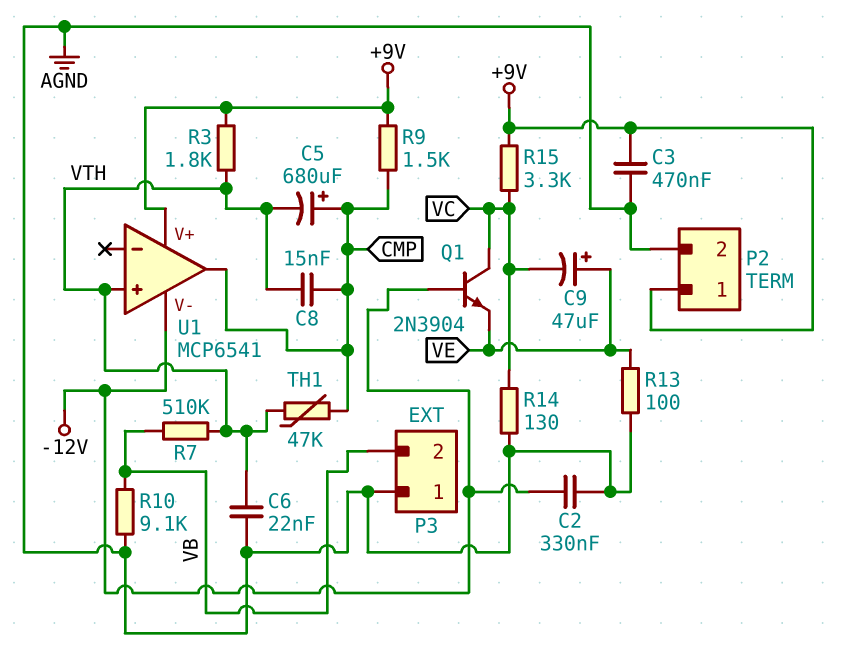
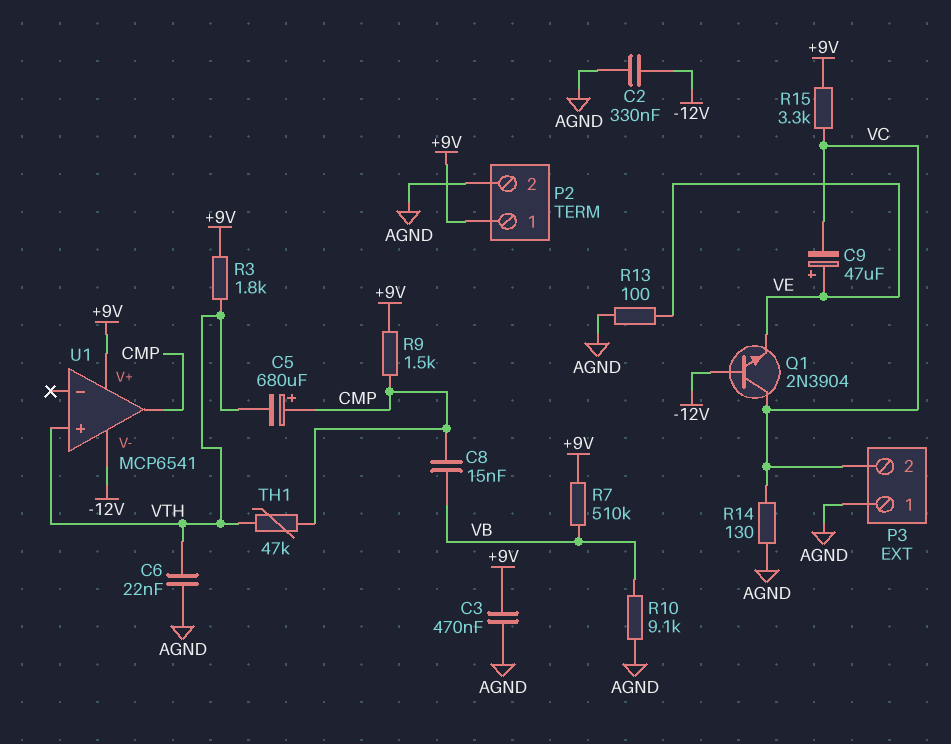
C8: 15nF (CMP, VTH) -> 15nF (CMP, VB)
P3 pin 2: VB -> VC
R7: 510k (VB, VTH) -> 510k (+9V, VB)

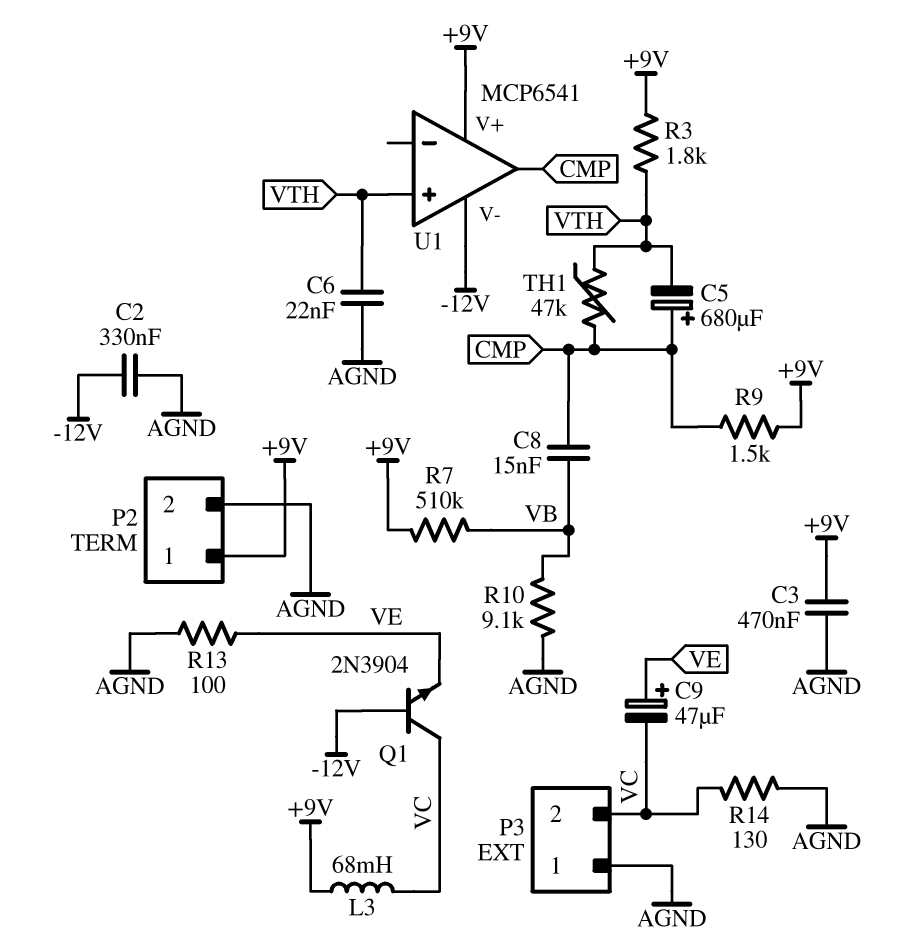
L3: none -> 68mH (+9V, VC)
R15: 3.3k (+9V, VC) -> none

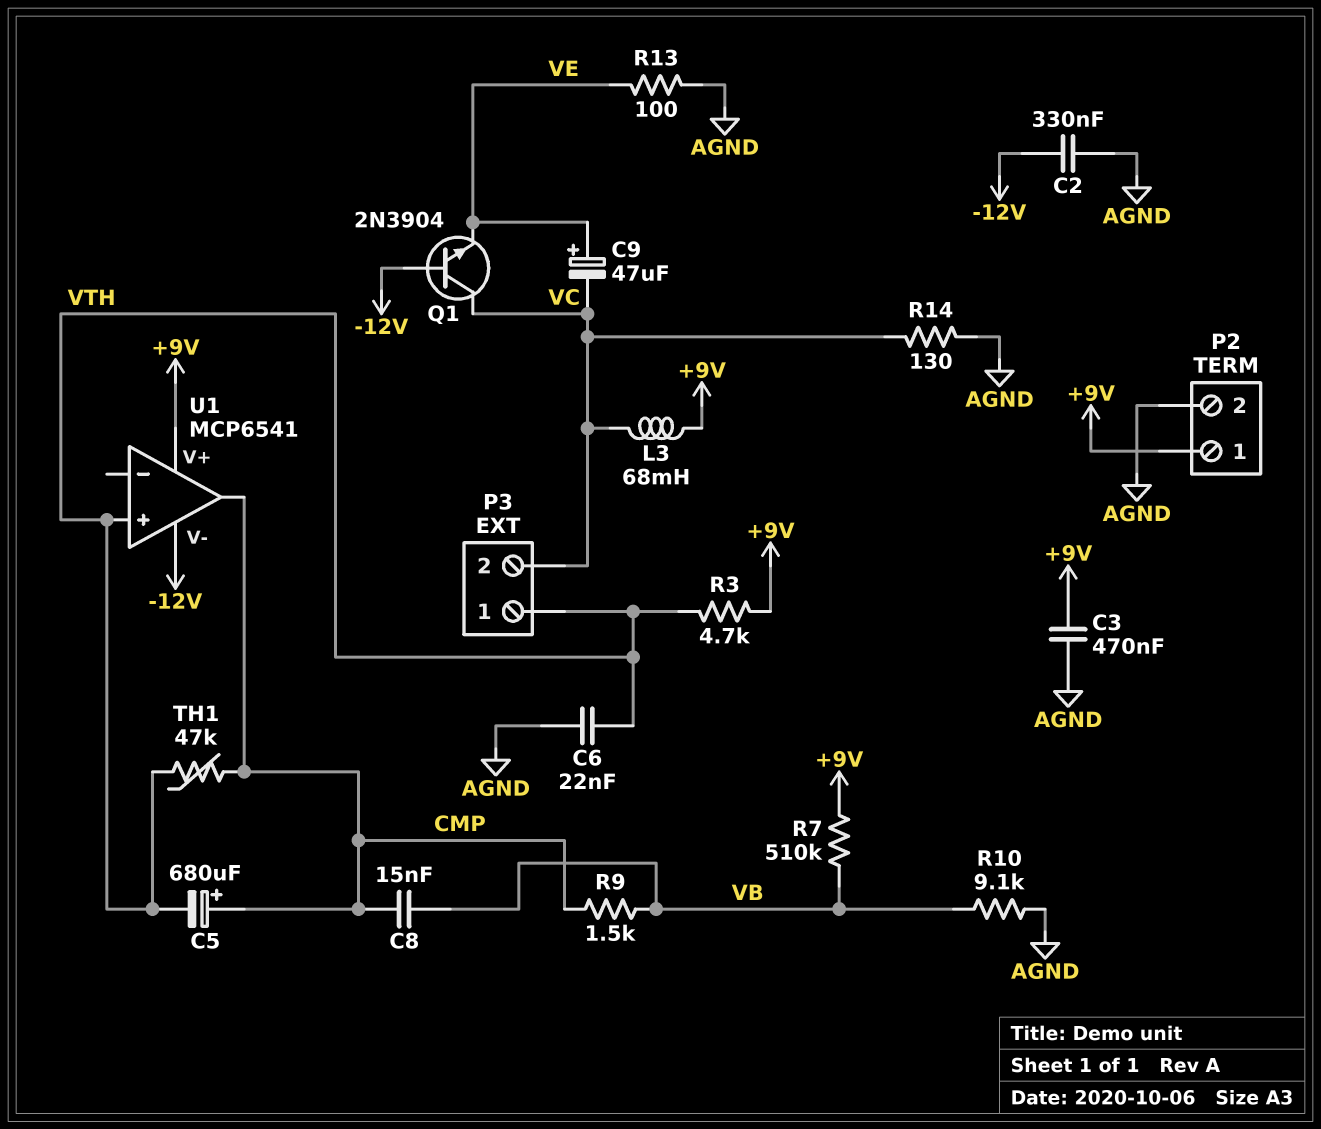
P3 pin 1: AGND -> VTH
R3: 1.8k (+9V, VTH) -> 4.7k (+9V, VTH)
R9: 1.5k (+9V, CMP) -> 1.5k (CMP, VB)

